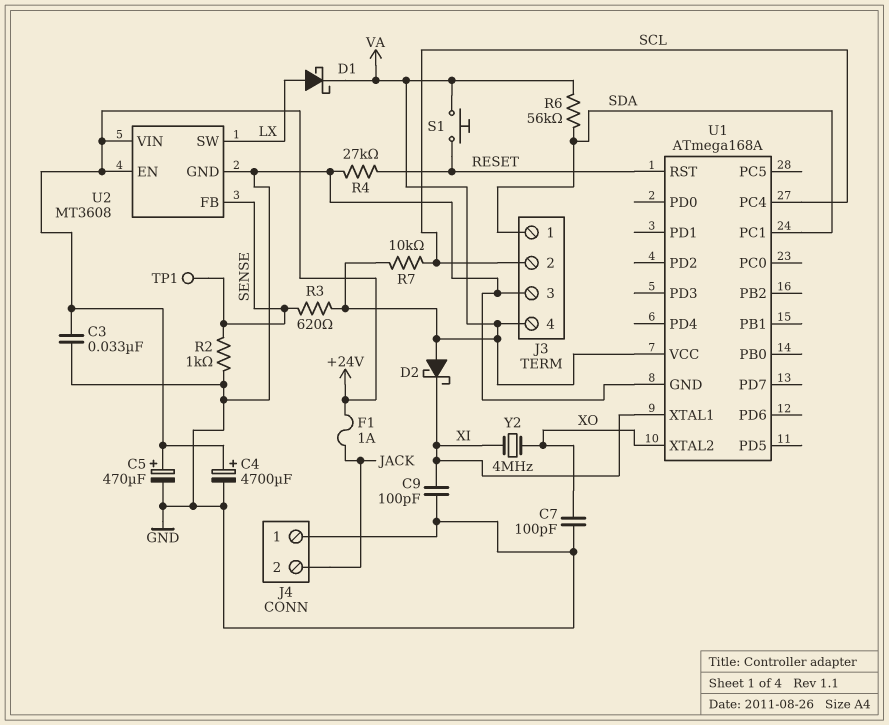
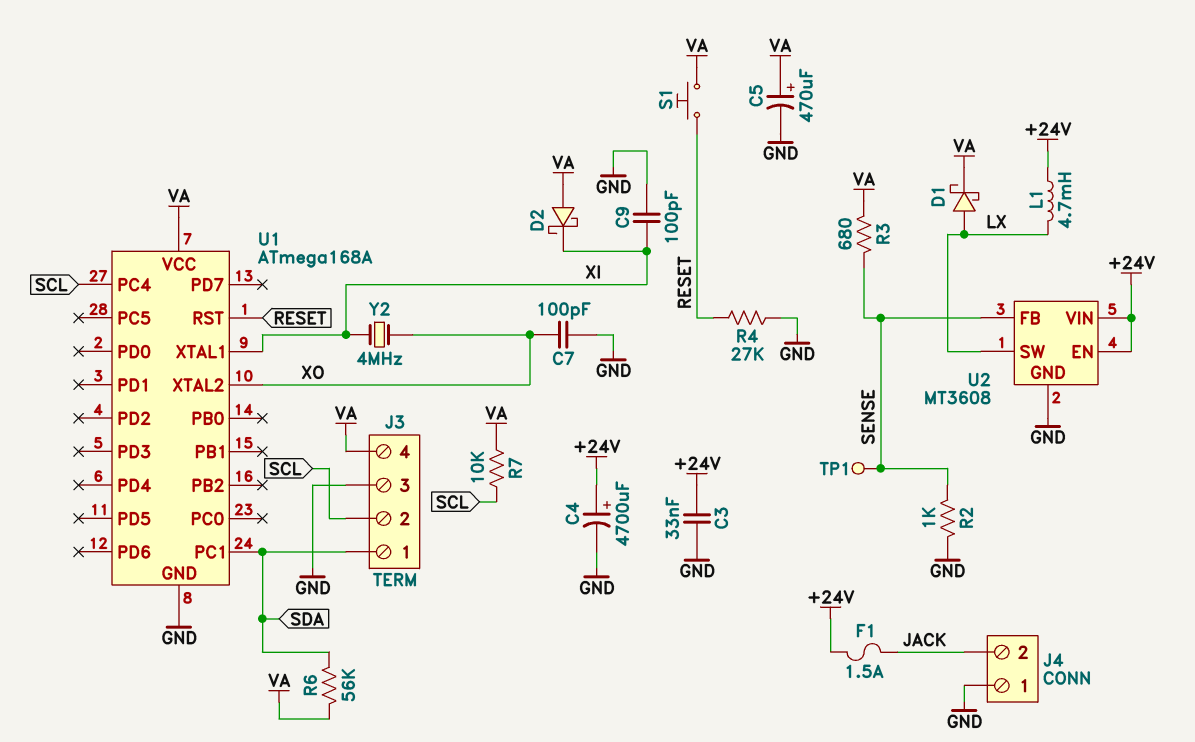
C5: 470uF (plus +24V, minus GND) -> 470uF (plus VA, minus GND)
F1: 1A (+24V, JACK) -> 1.5A (+24V, JACK)
L1: none -> 4.7mH (+24V, LX)
R3: 620 (SENSE, VA) -> 680 (SENSE, VA)

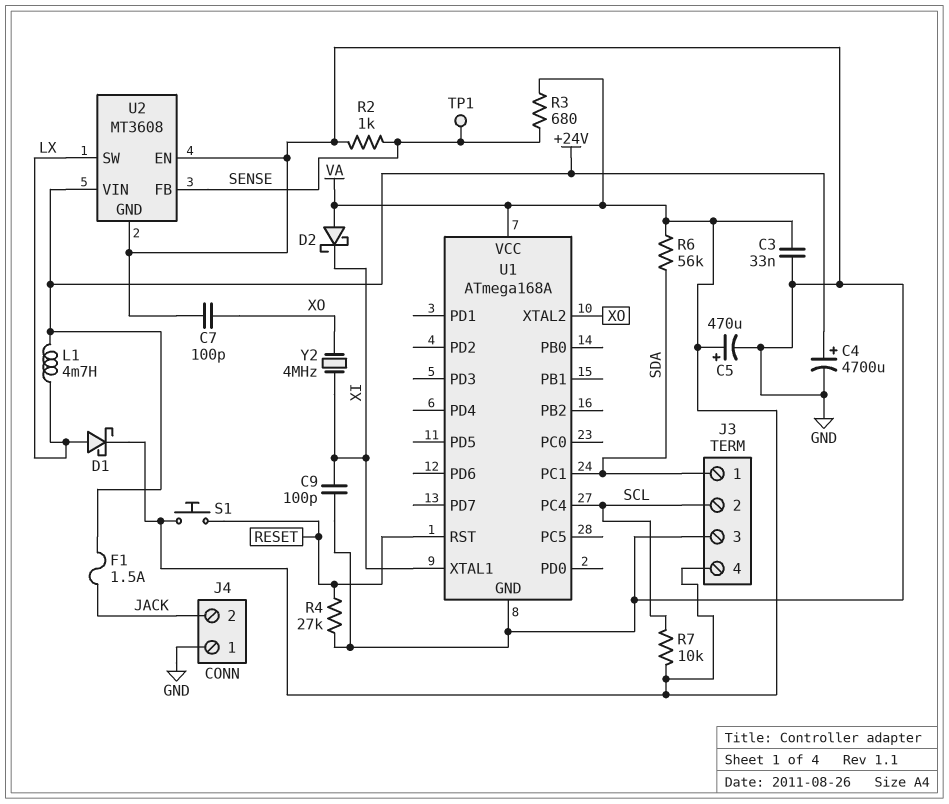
C3: 33nF (+24V, GND) -> 33nF (GND, VA)
U2 pin EN: +24V -> GND

